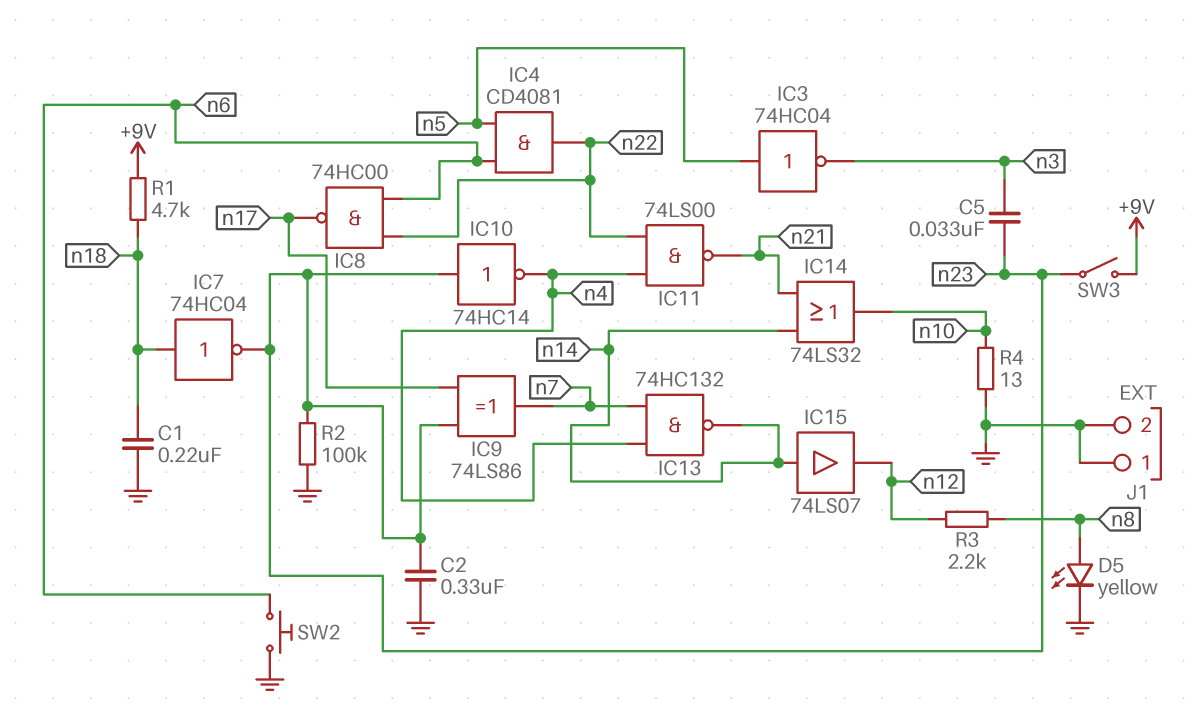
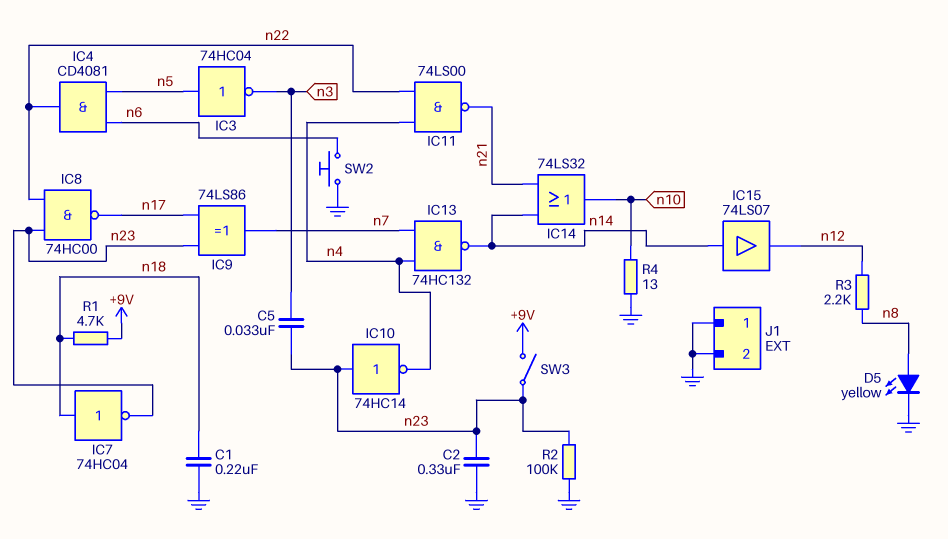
IC8: NAND 74HC00 (in n6, in n22, out n17) -> NAND 74HC00 (in n22, in n23, out n17)

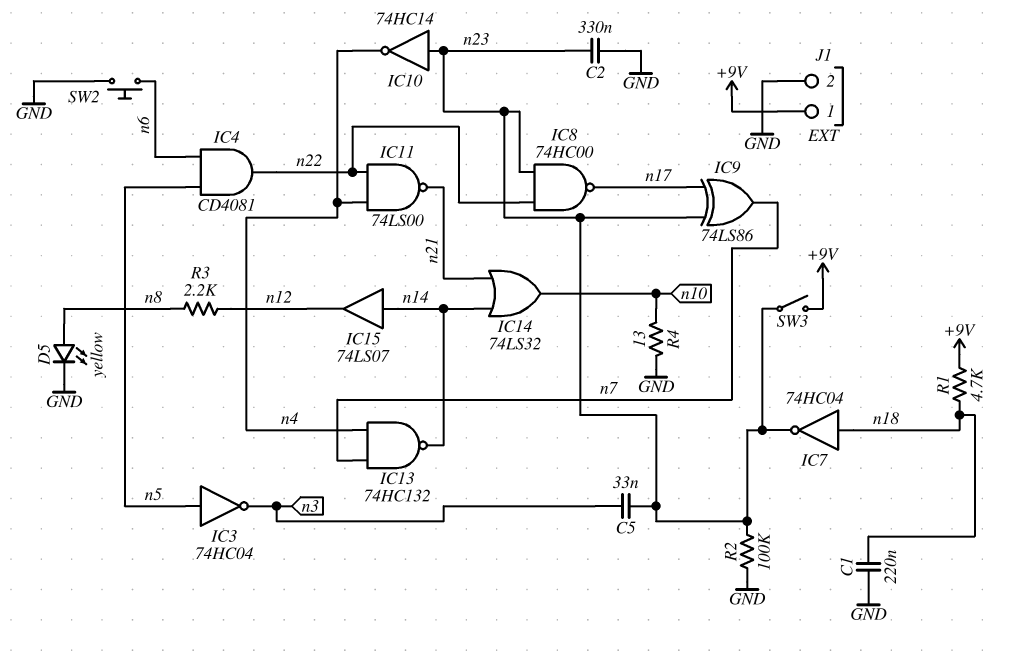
J1 pin 1: GND -> +9V

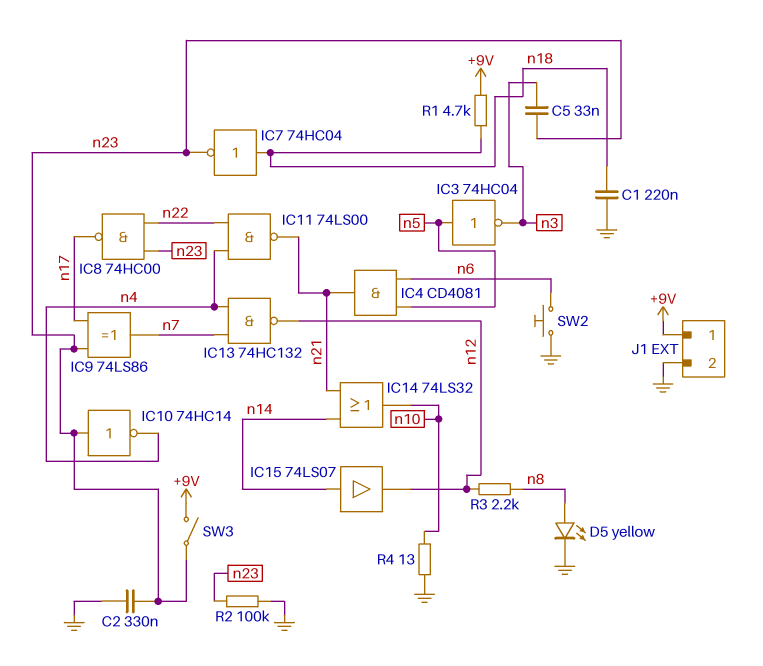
IC4: AND CD4081 (in n5, in n6, out n22) -> AND CD4081 (in n5, in n6, out n21)
IC13: NAND 74HC132 (in n4, in n7, out n14) -> NAND 74HC132 (in n4, in n7, out n12)

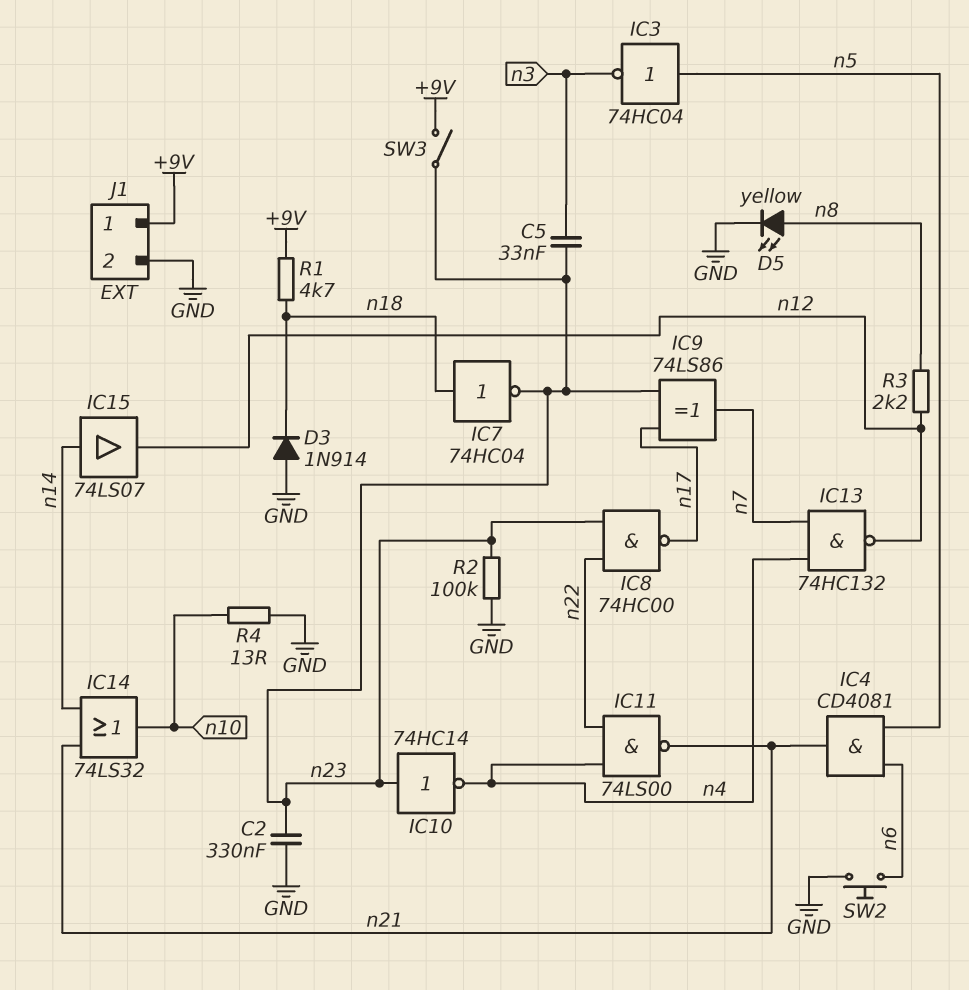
C1: 220nF (GND, n18) -> none
D3: none -> diode 1N914 (A GND, K n18)

